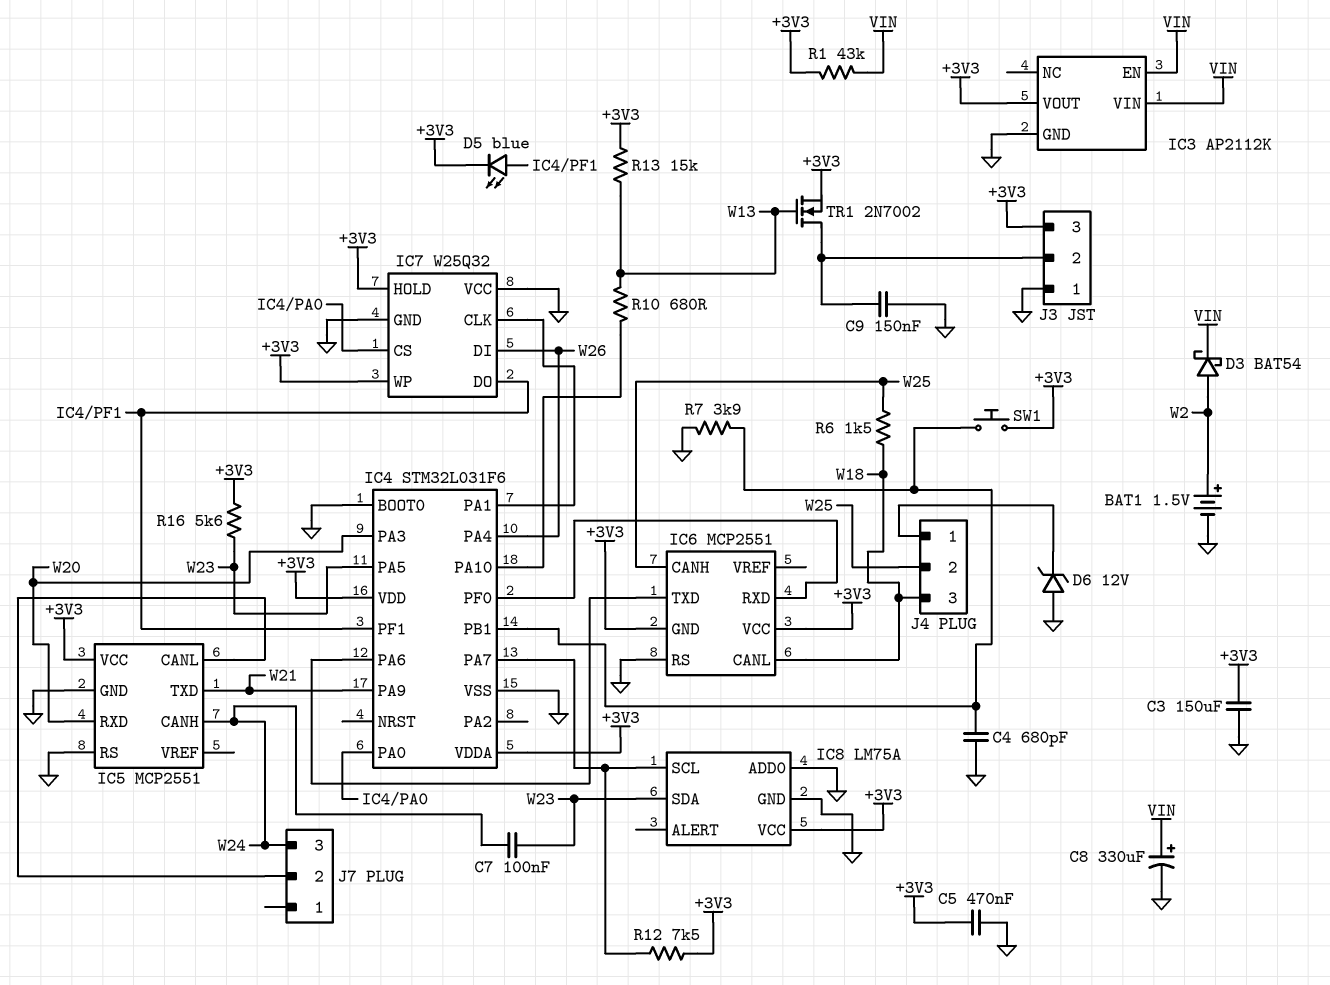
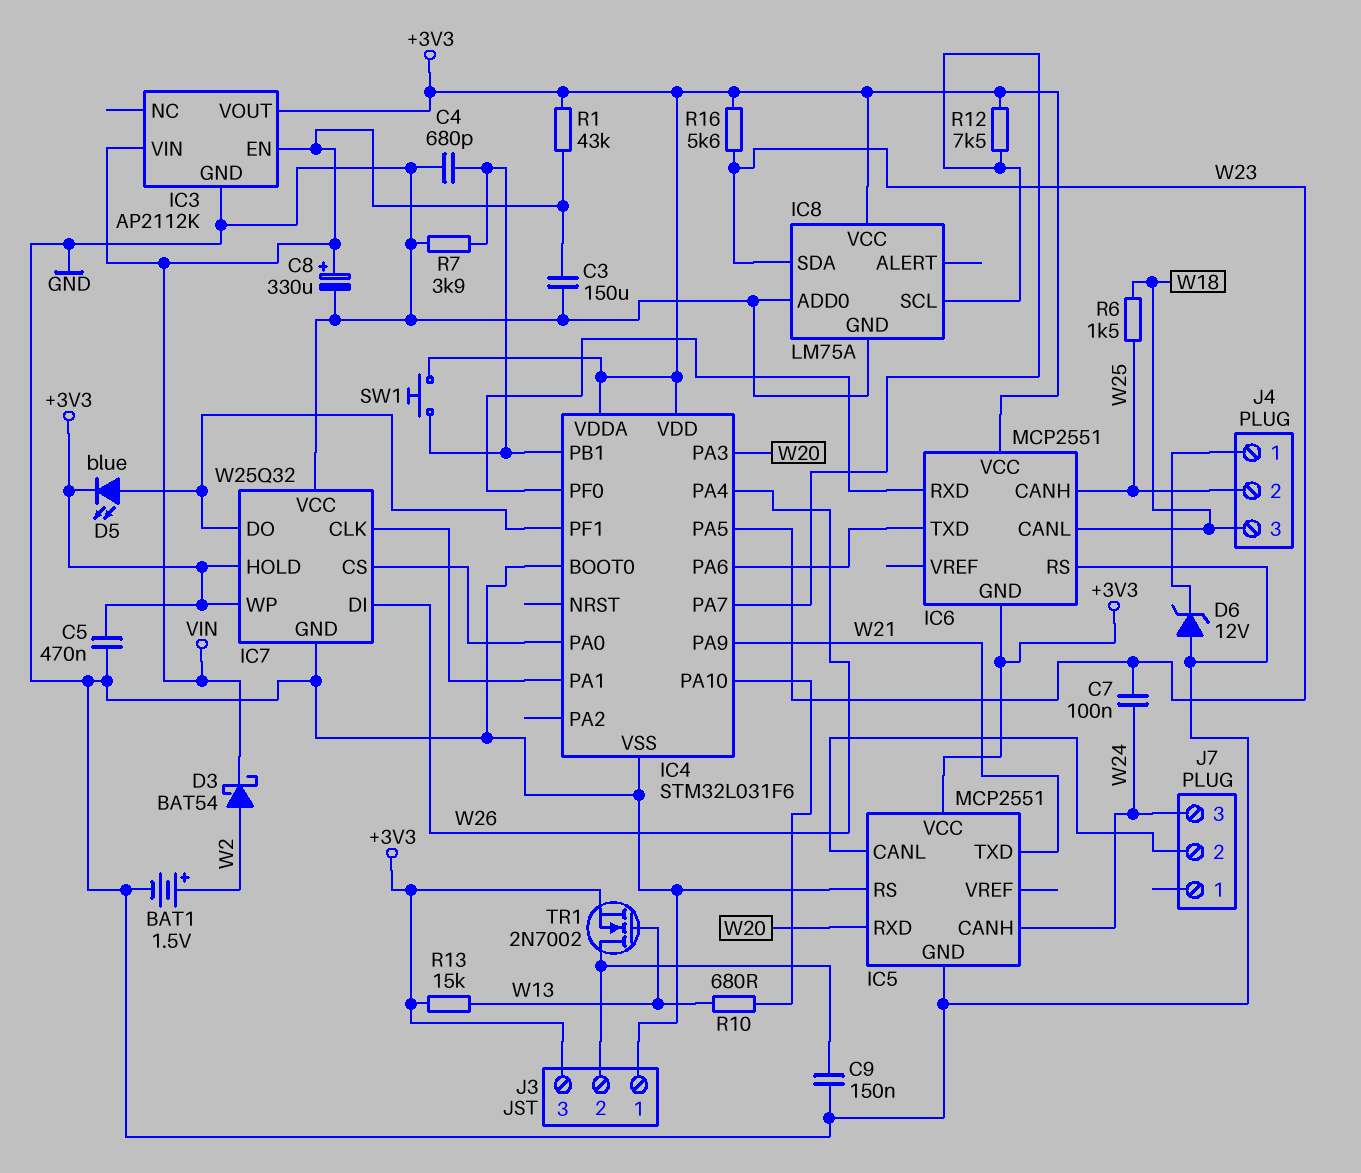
C3: 150uF (+3V3, GND) -> 150uF (GND, VIN)

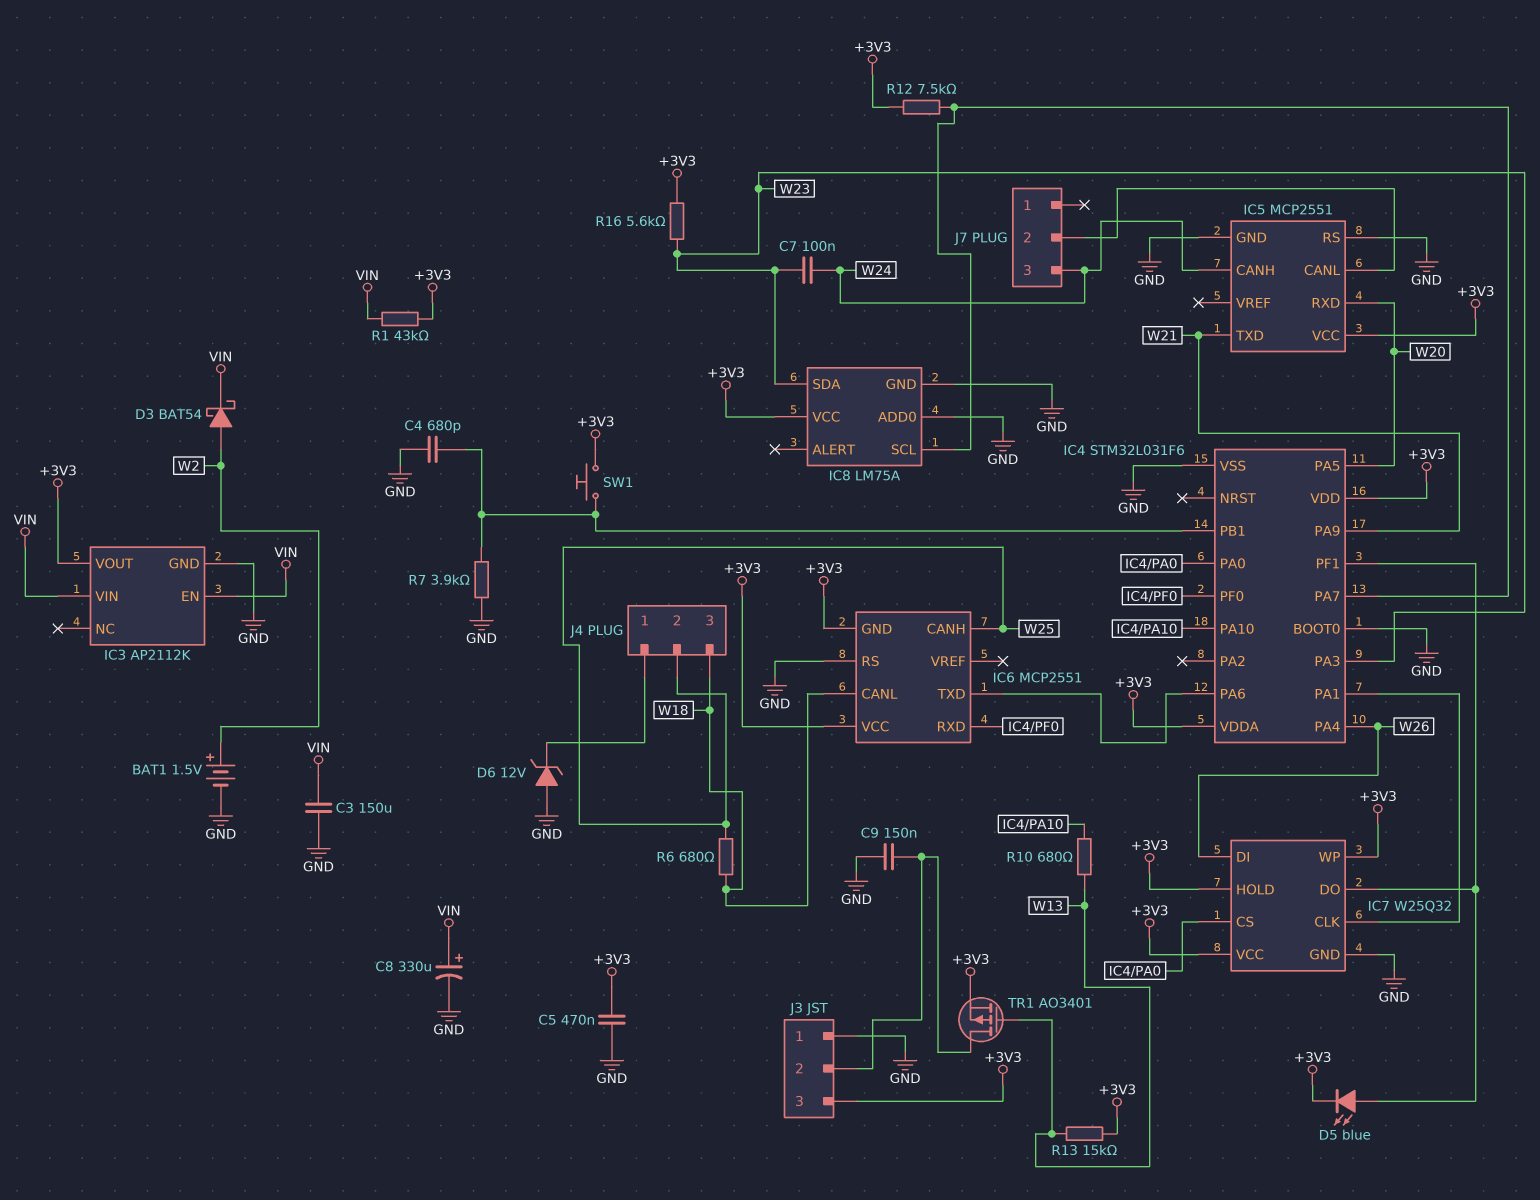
IC4 pin PA3: W20 -> W23
IC4 pin PA5: W23 -> W20
IC7 pin VCC: GND -> +3V3
R6: 1.5k (W18, W25) -> 680 (W18, W25)
TR1: NMOS 2N7002 (G W13, D J3/2, S +3V3) -> PMOS AO3401 (G W13, D J3/2, S +3V3)

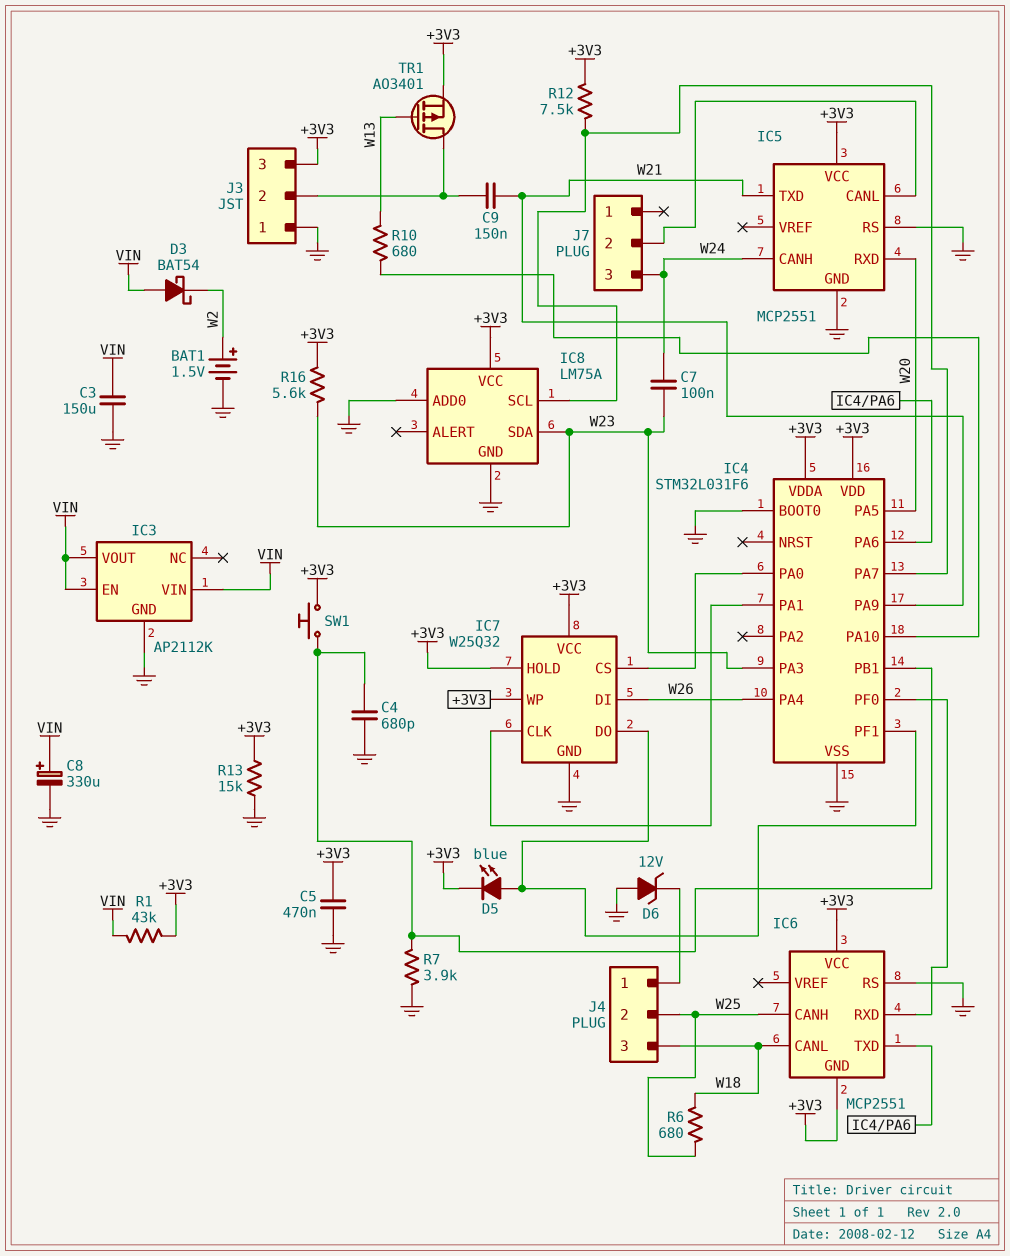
C9: 150nF (GND, J3/2) -> 150nF (J3/2, W21)
D3: schottky BAT54 (A W2, K VIN) -> schottky BAT54 (A VIN, K W2)
IC3 pin VOUT: +3V3 -> VIN
R13: 15k (+3V3, W13) -> 15k (+3V3, GND)

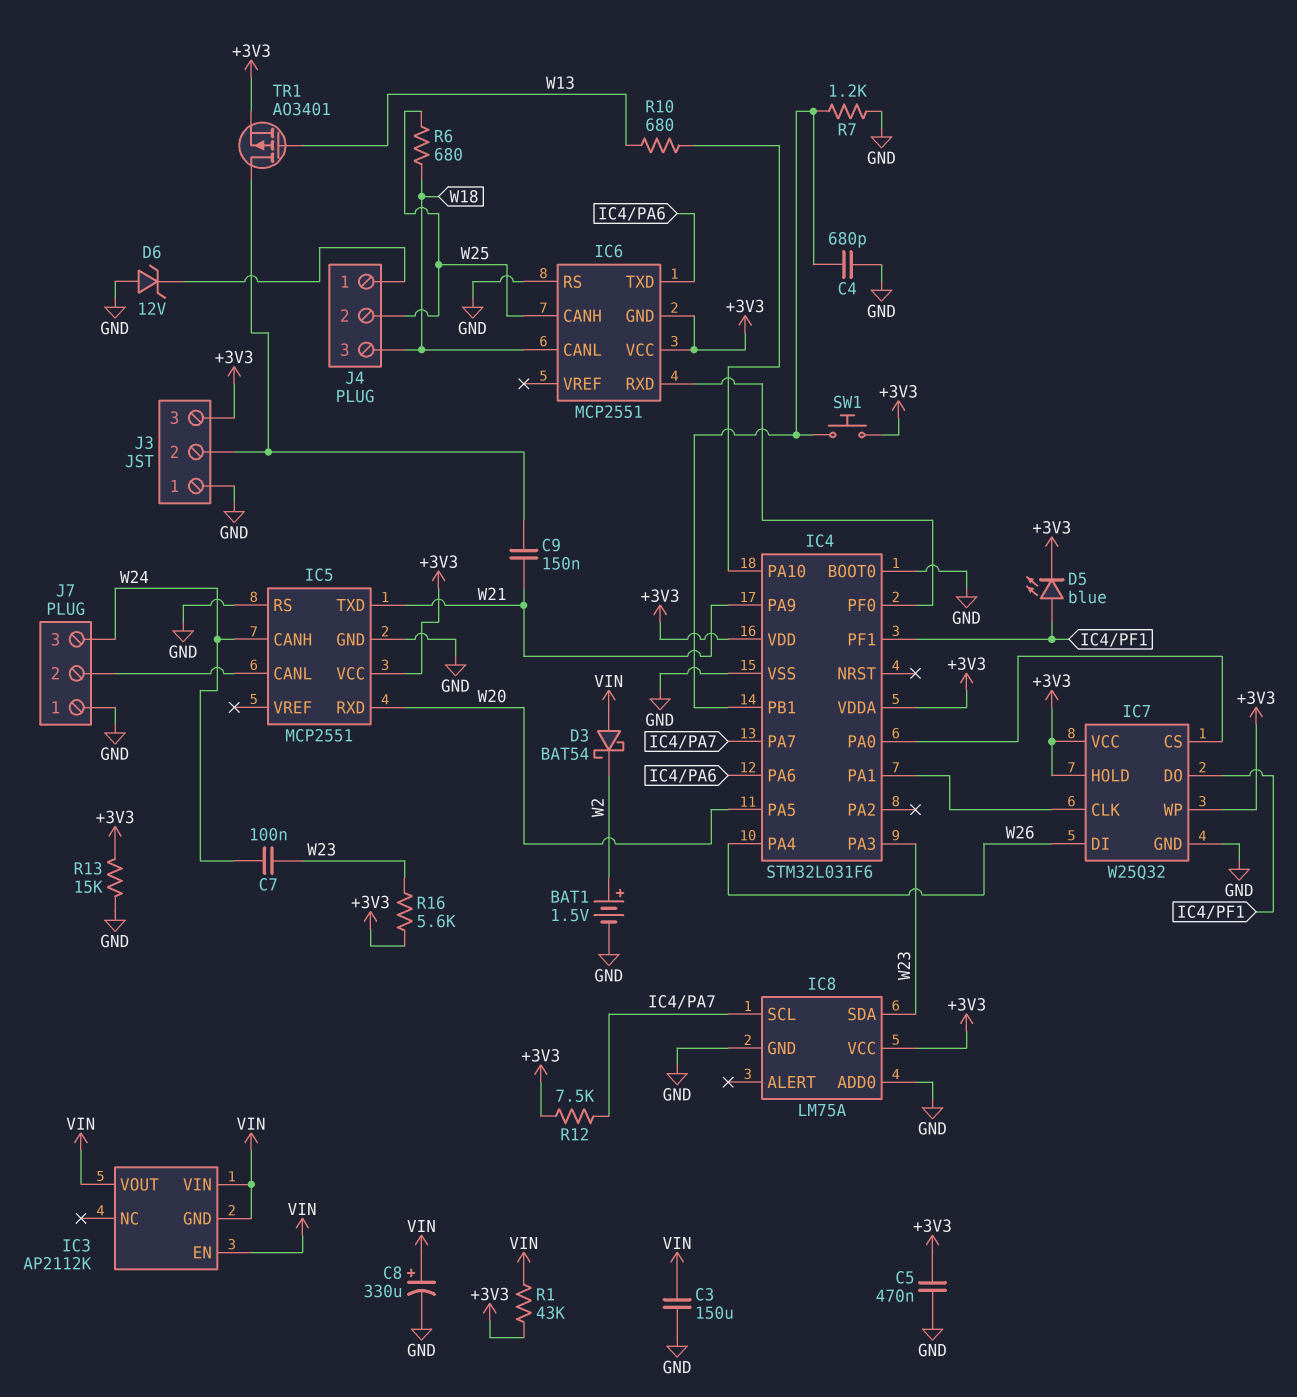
IC3 pin GND: GND -> VIN
J7 pin 1: none -> GND
R7: 3.9k (GND, IC4/PB1) -> 1.2k (GND, IC4/PB1)

